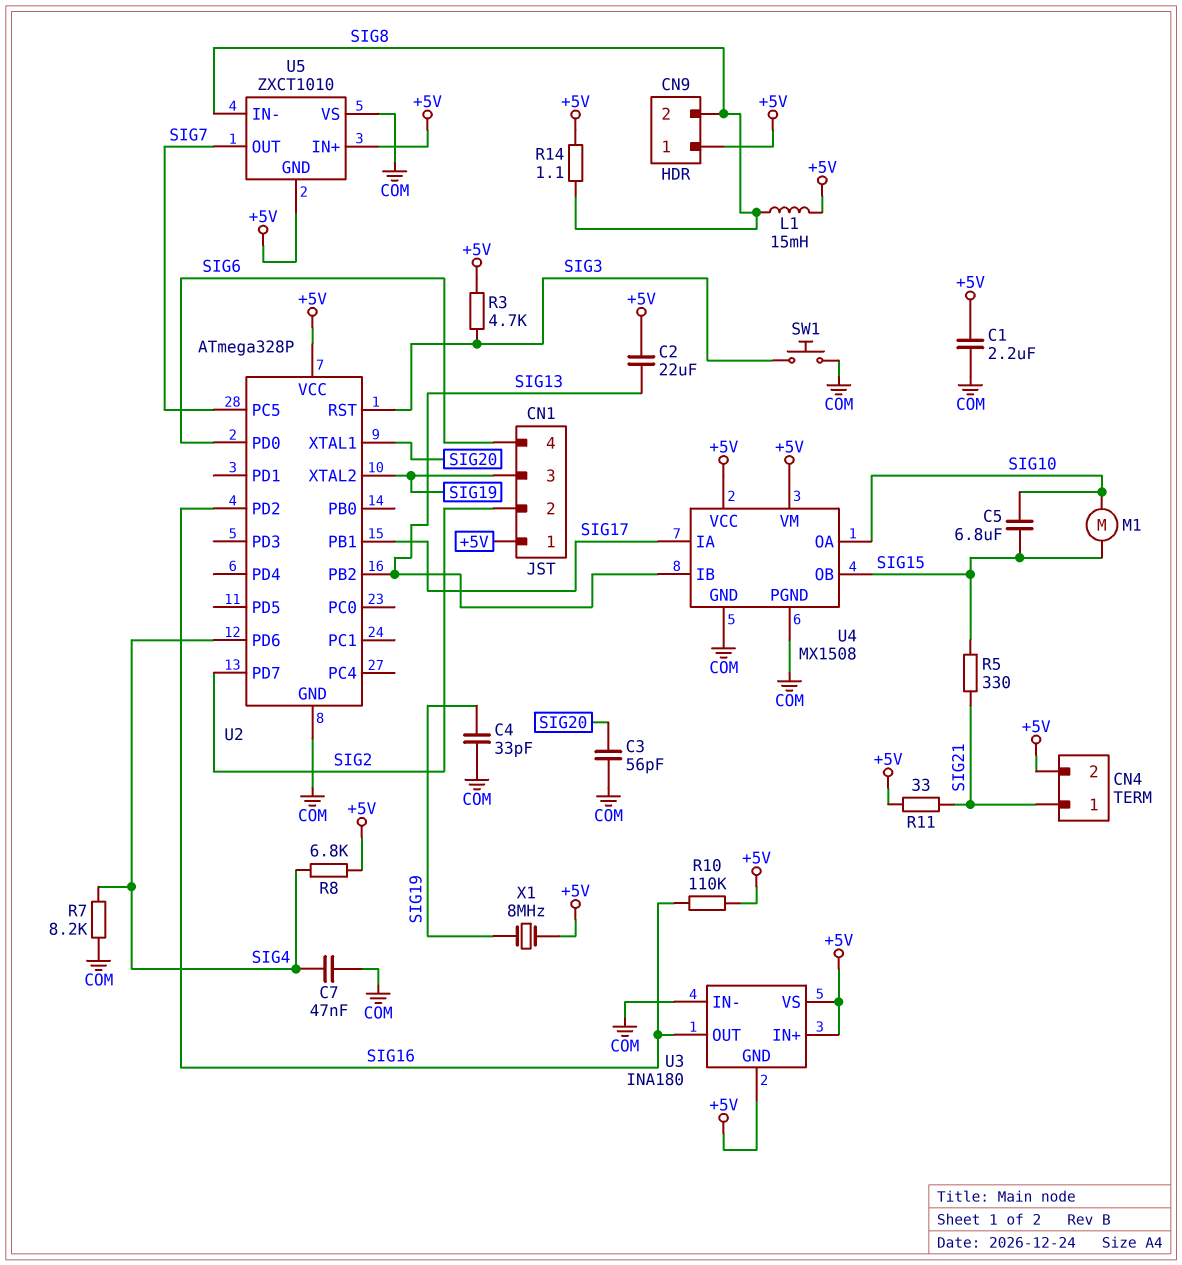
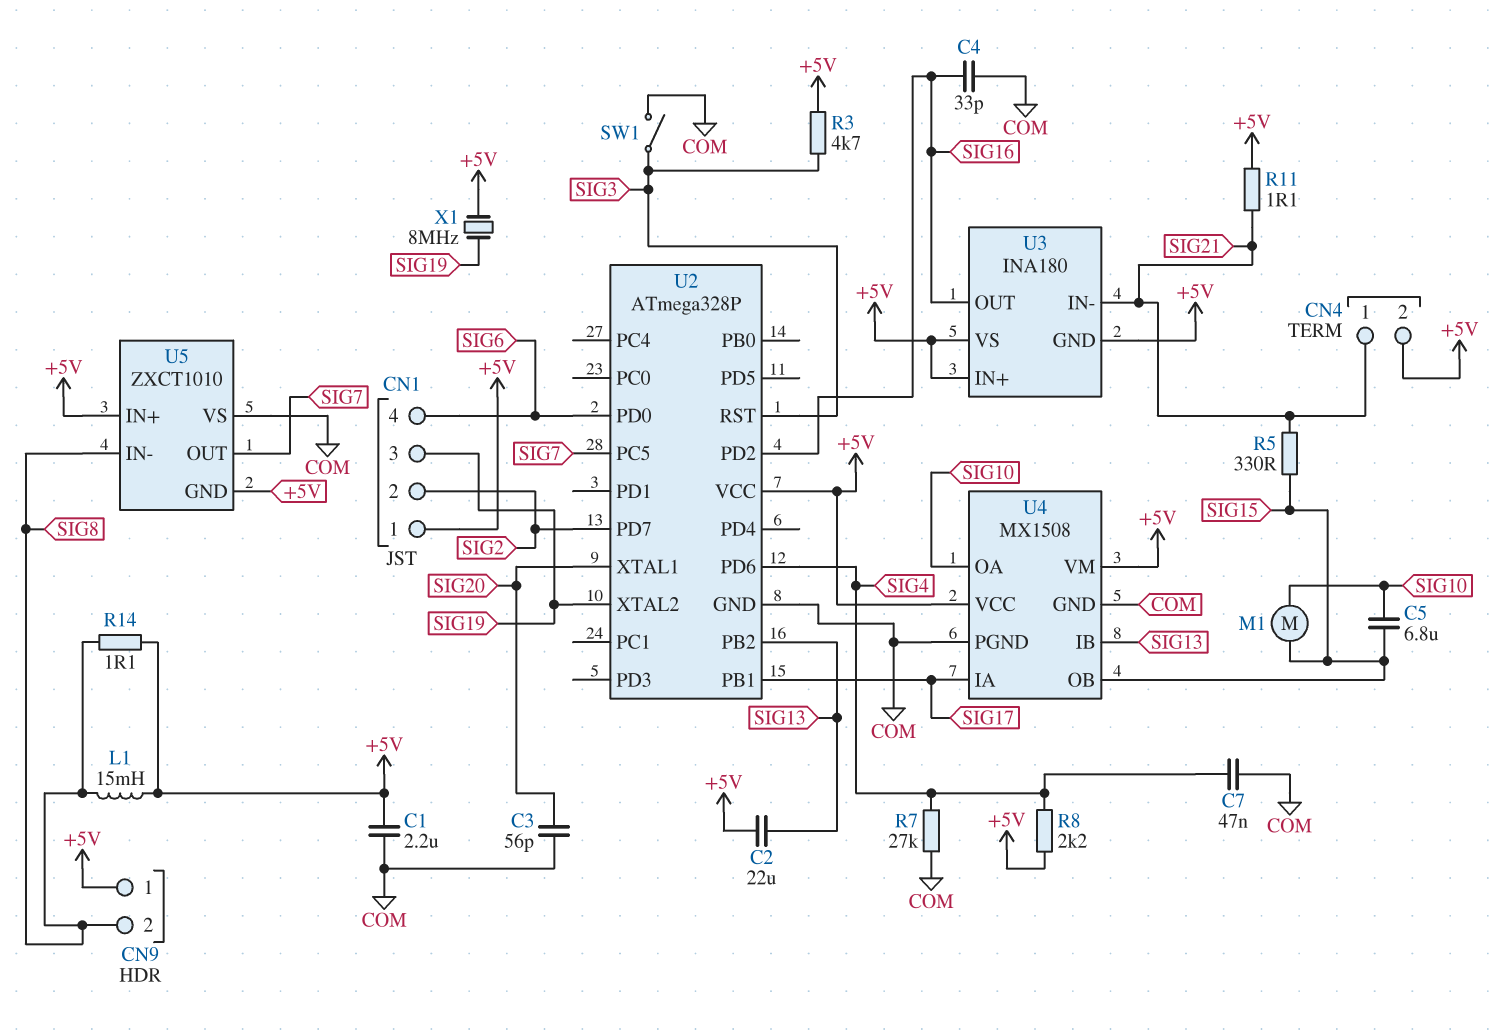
C4: 33pF (COM, SIG19) -> 33pF (COM, SIG16)
R7: 8.2k (COM, SIG4) -> 27k (COM, SIG4)
R8: 6.8k (+5V, SIG4) -> 2.2k (+5V, SIG4)
R10: 110k (+5V, SIG16) -> none
R11: 33 (+5V, SIG21) -> 1.1 (+5V, SIG21)
SW1: button (COM, SIG3) -> switch (COM, SIG3)
U3 pin IN-: COM -> SIG21

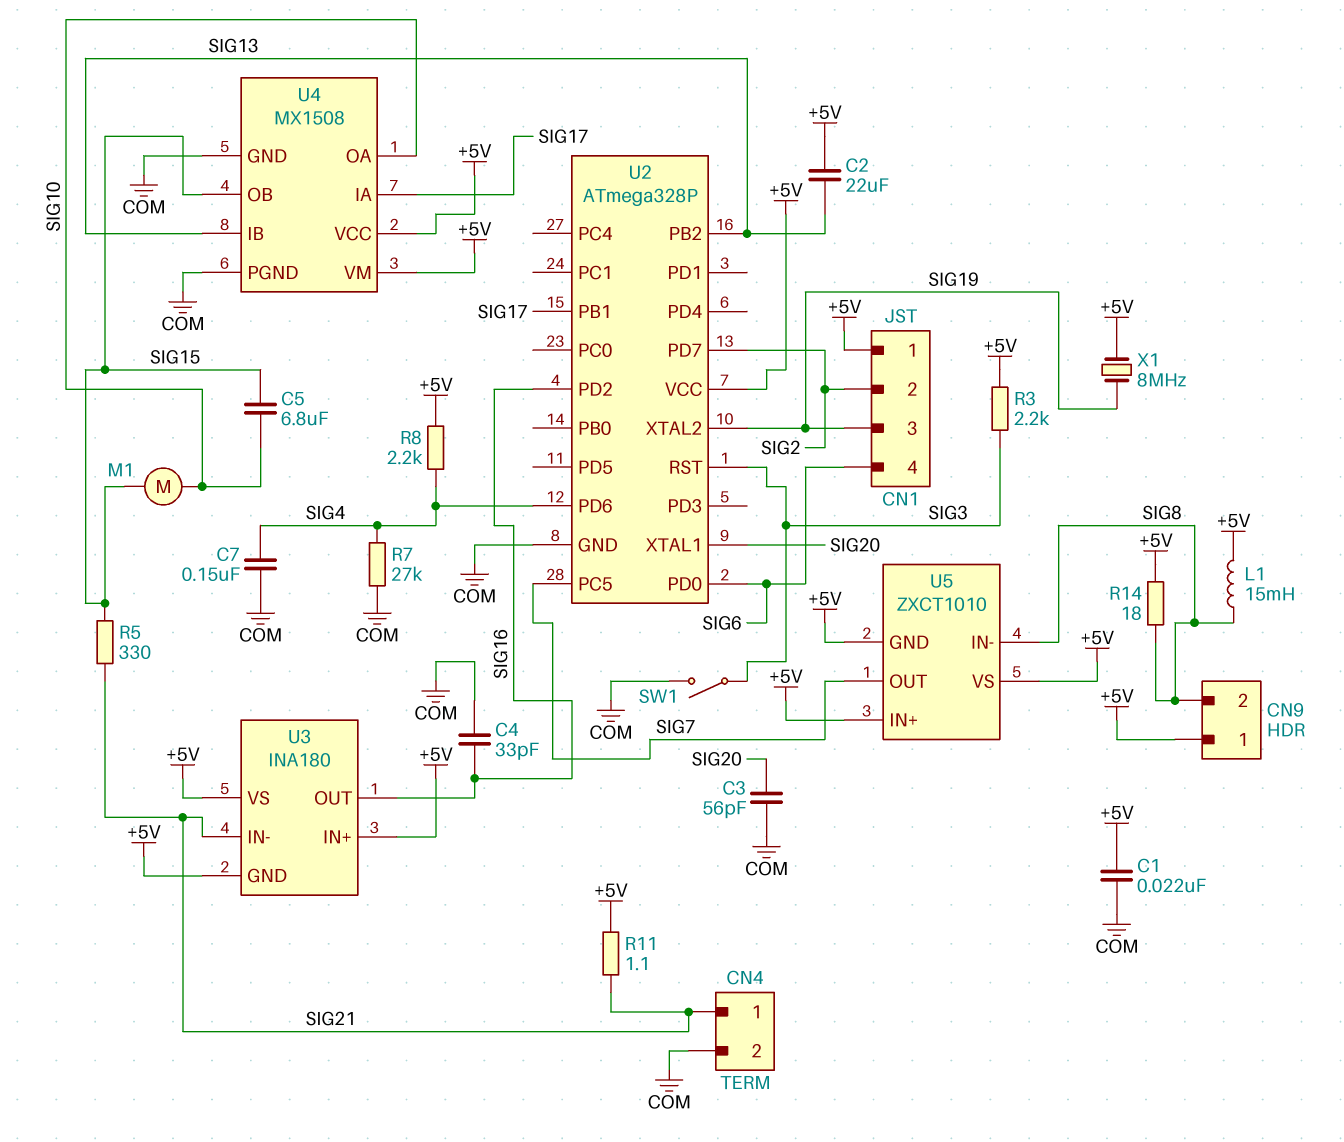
C1: 2.2uF (+5V, COM) -> 22nF (+5V, COM)
C7: 47nF (COM, SIG4) -> 150nF (COM, SIG4)
CN4 pin 2: +5V -> COM
R3: 4.7k (+5V, SIG3) -> 2.2k (+5V, SIG3)
R14: 1.1 (+5V, SIG8) -> 18 (+5V, SIG8)
U5 pin VS: COM -> +5V

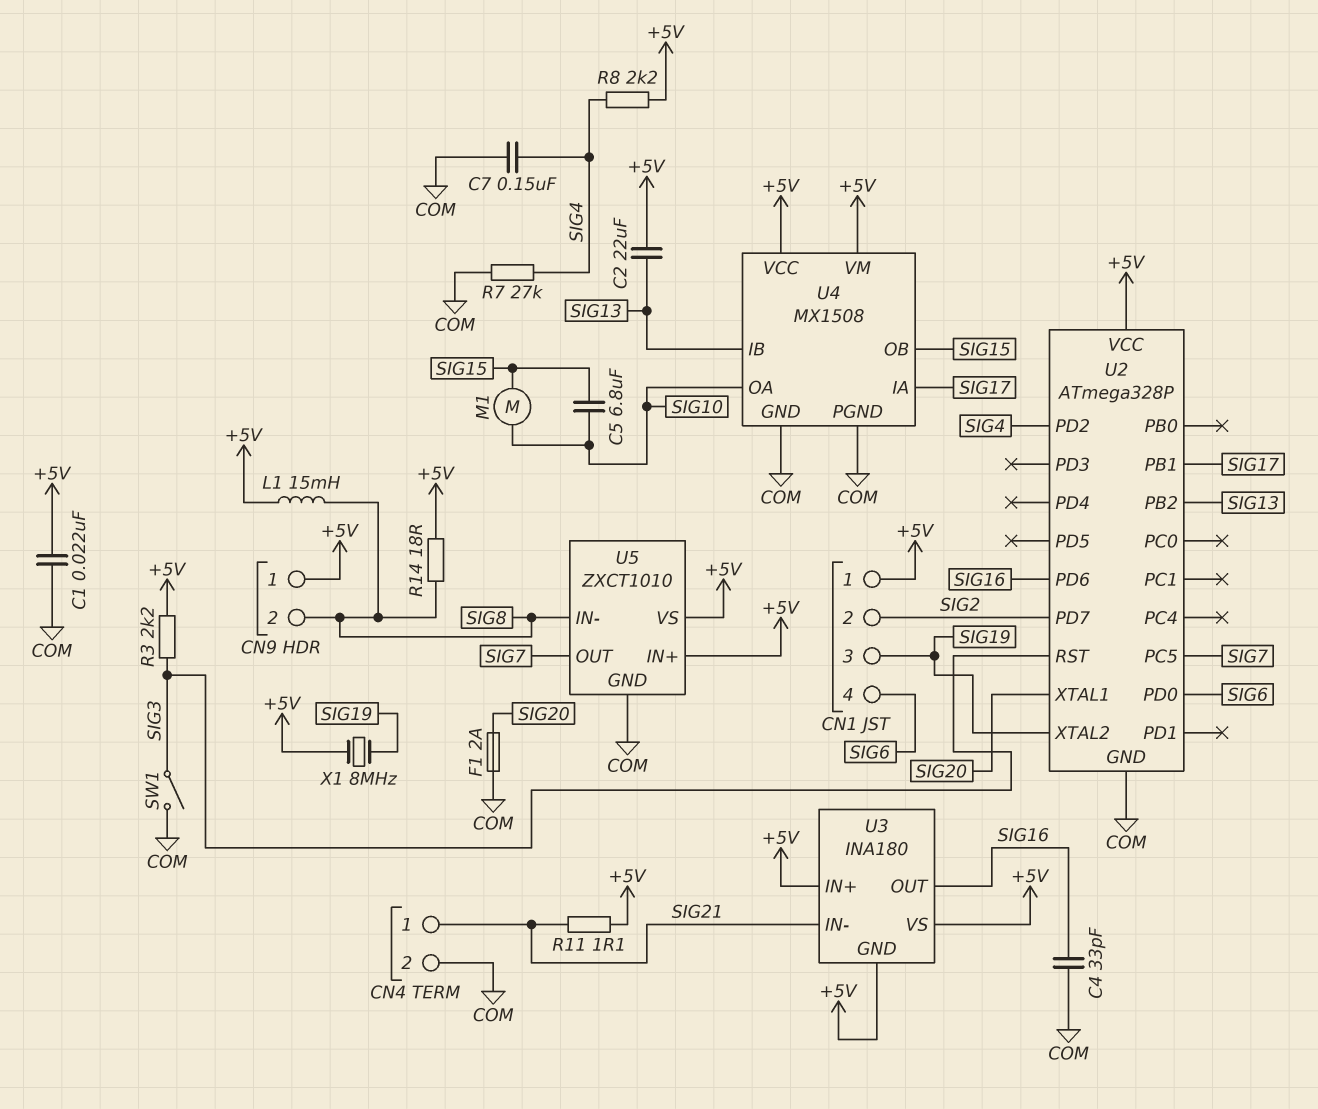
C3: 56pF (COM, SIG20) -> none
F1: none -> 2A (COM, SIG20)
R5: 330 (SIG15, SIG21) -> none
U2 pin PD2: SIG16 -> SIG4
U2 pin PD6: SIG4 -> SIG16
U5 pin GND: +5V -> COM

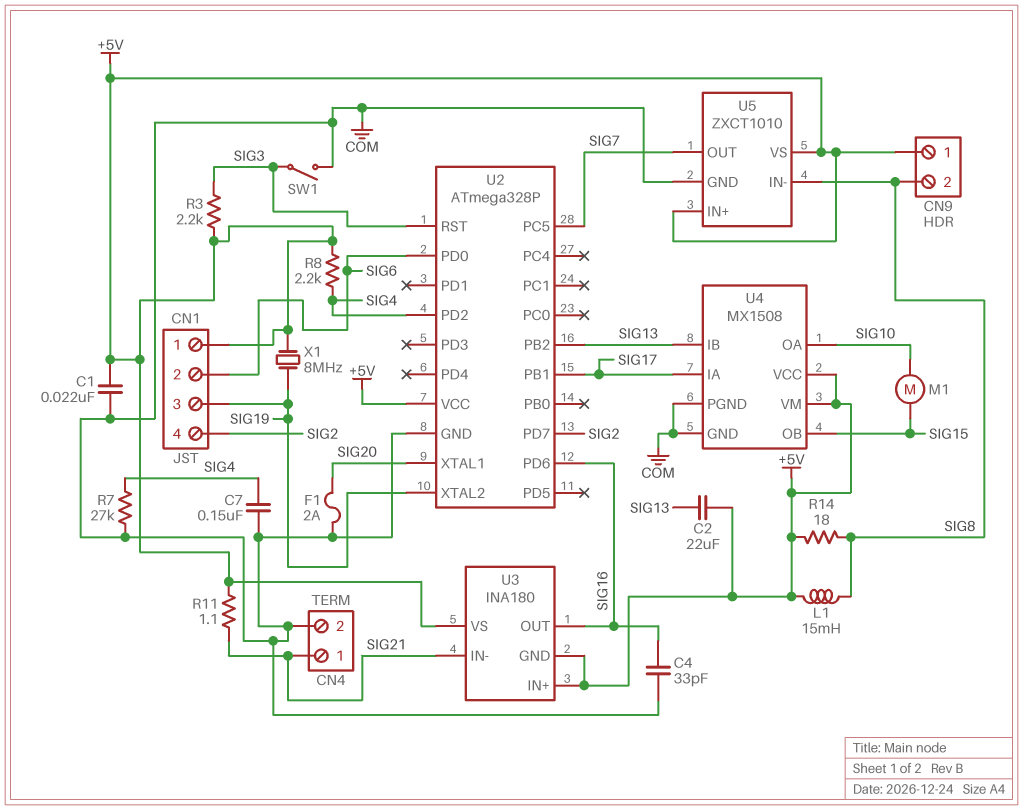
C5: 6.8uF (SIG10, SIG15) -> none
CN1 pin 2: SIG2 -> SIG6
CN1 pin 4: SIG6 -> SIG2

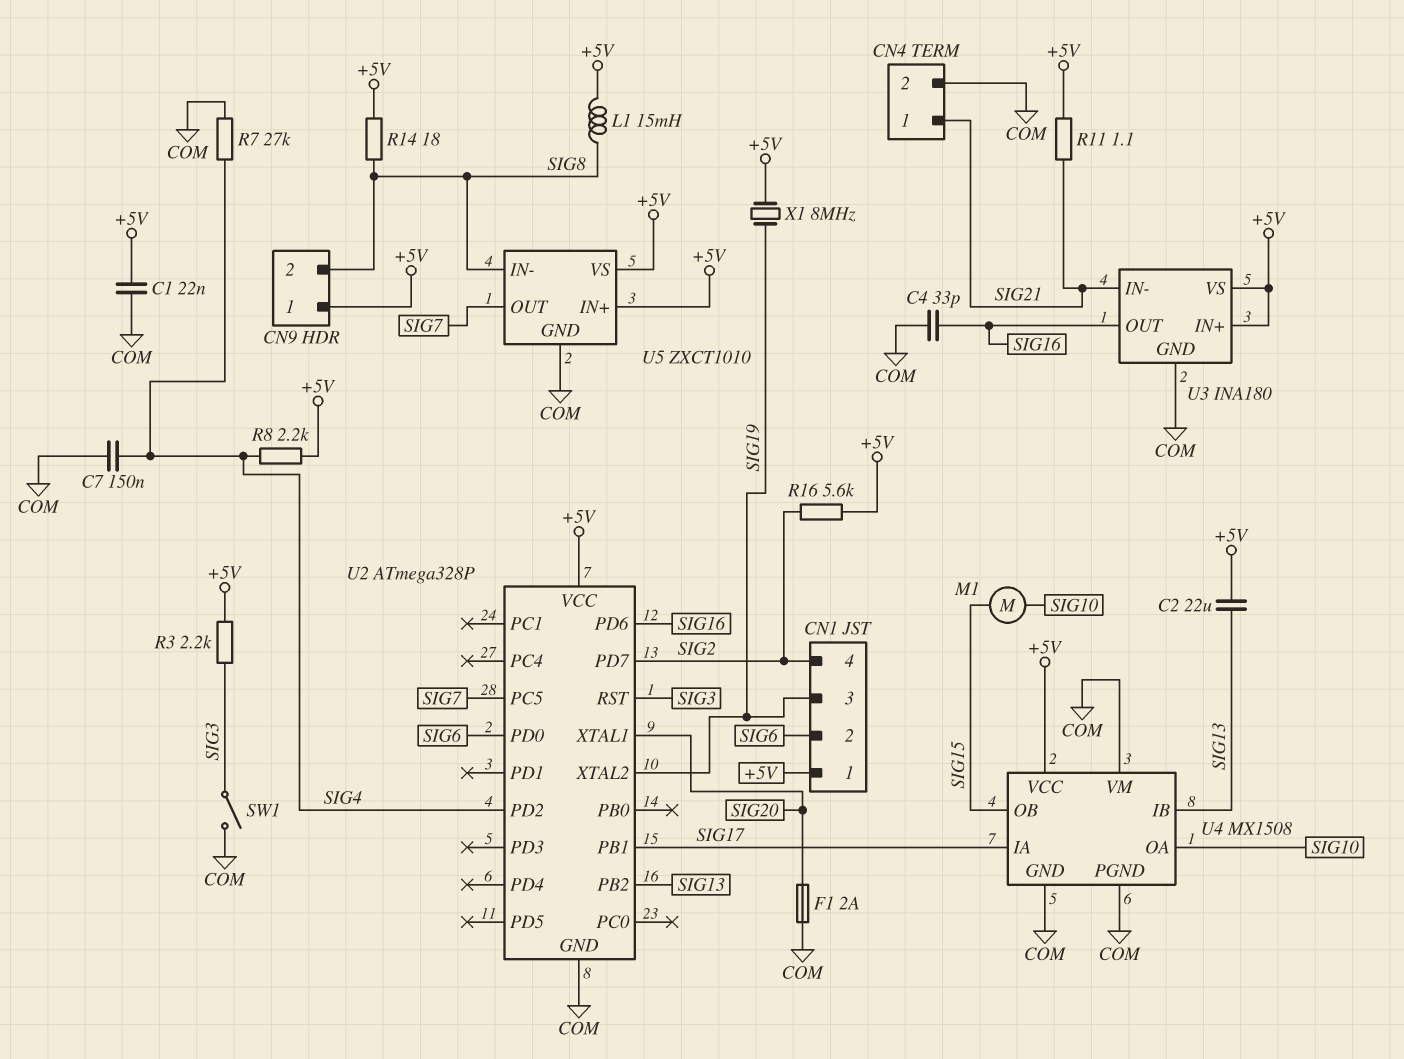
R16: none -> 5.6k (+5V, SIG2)
U3 pin GND: +5V -> COM
U4 pin VM: +5V -> COM

